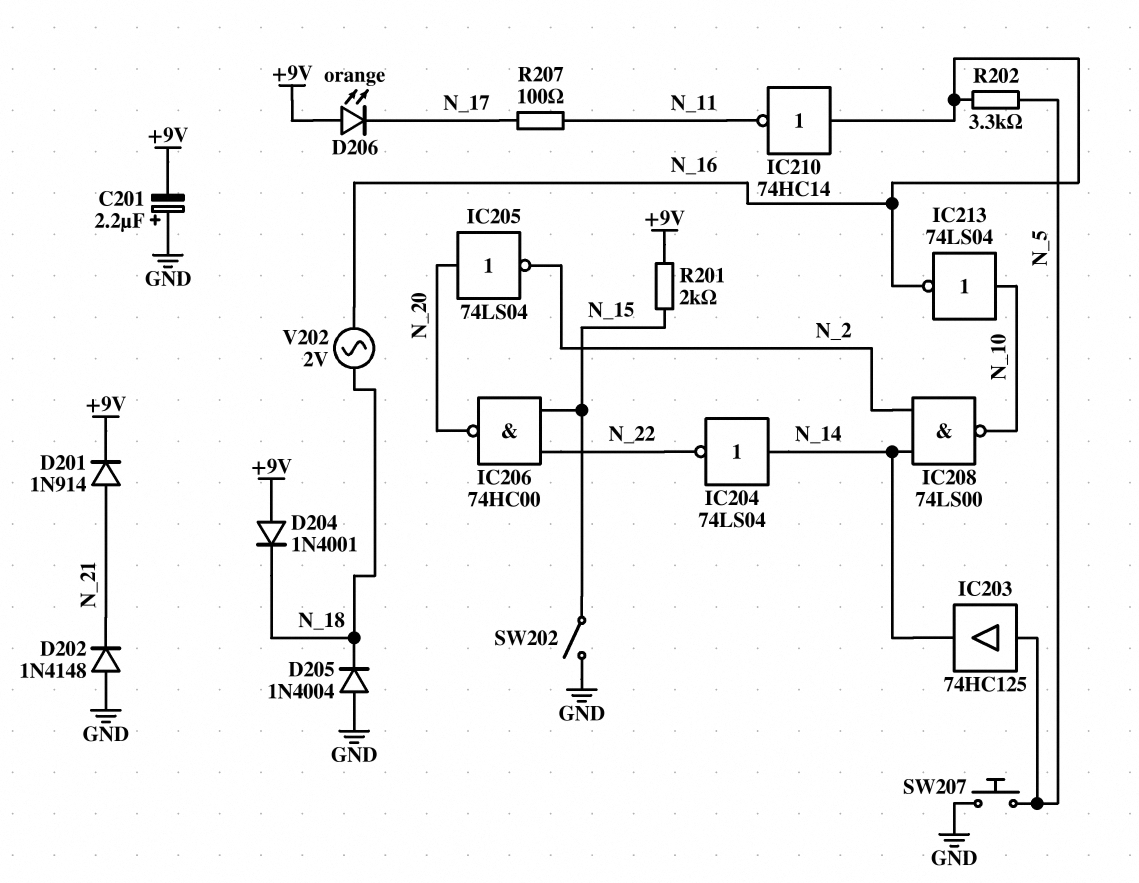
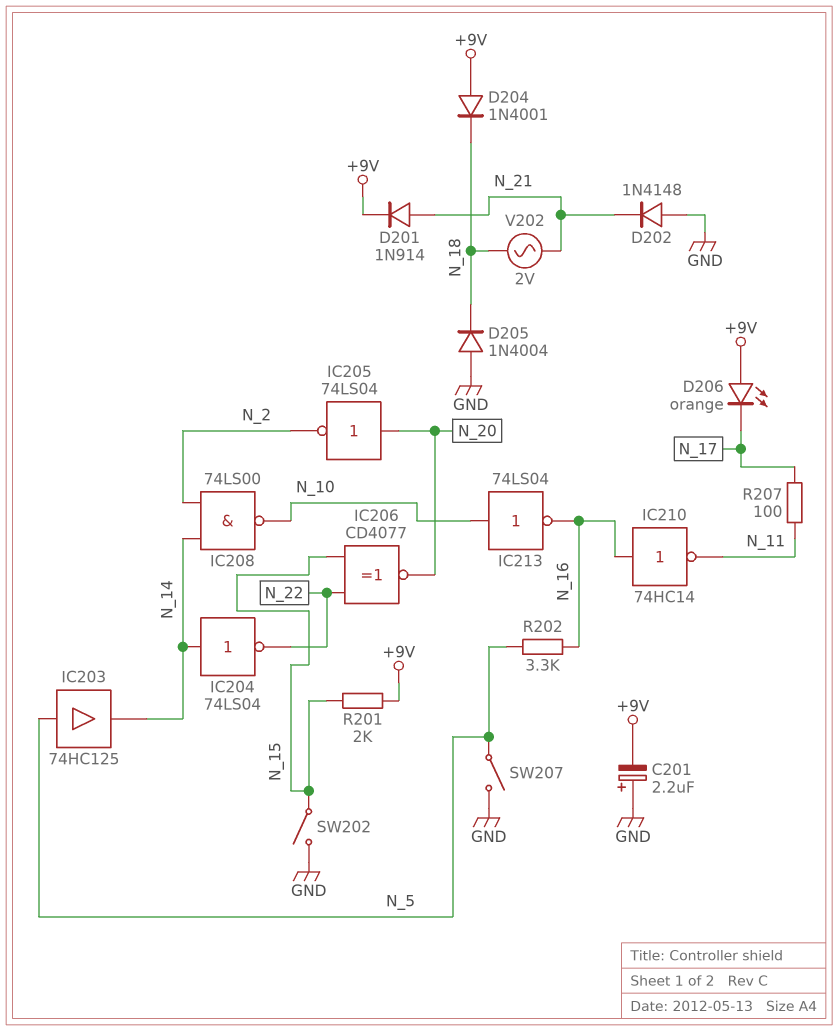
IC206: NAND 74HC00 (in N_15, in N_22, out N_20) -> XNOR CD4077 (in N_15, in N_22, out N_20)
SW207: button (GND, N_5) -> switch (GND, N_5)
V202: AC 2V (N_16, N_18) -> AC 2V (N_18, N_21)

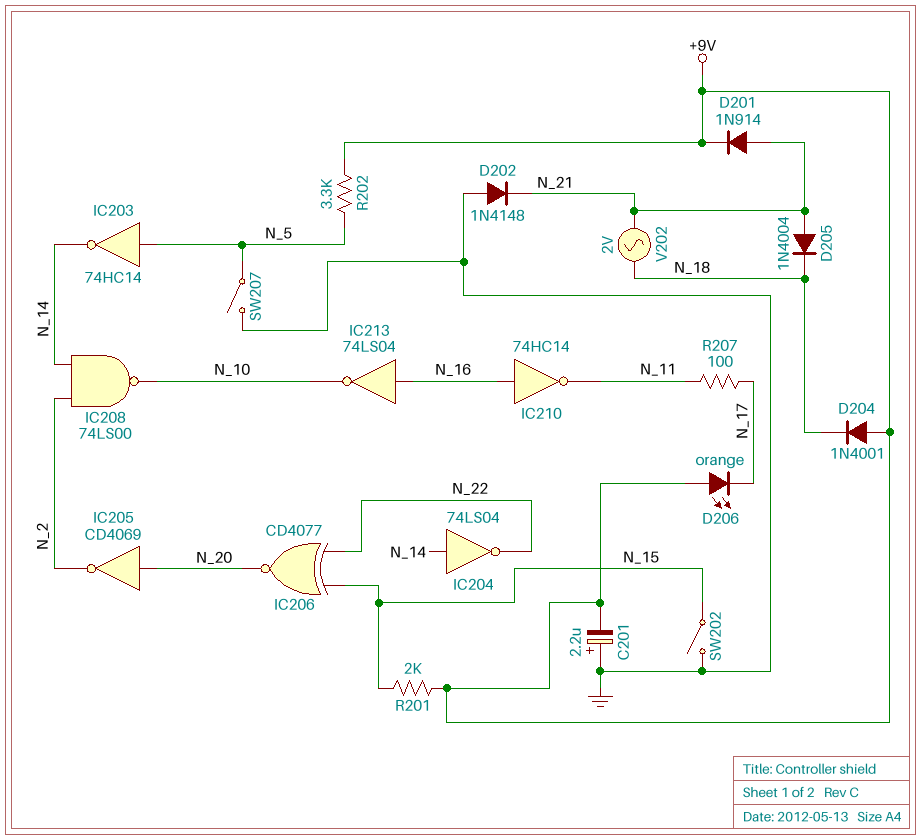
D205: diode 1N4004 (A GND, K N_18) -> diode 1N4004 (A N_21, K N_18)
IC203: buffer 74HC125 (in N_5, out N_14) -> NOT 74HC14 (in N_5, out N_14)
IC205: NOT 74LS04 (in N_20, out N_2) -> NOT CD4069 (in N_20, out N_2)
IC213: NOT 74LS04 (in N_10, out N_16) -> NOT 74LS04 (in N_16, out N_10)
R202: 3.3k (N_5, N_16) -> 3.3k (+9V, N_5)

